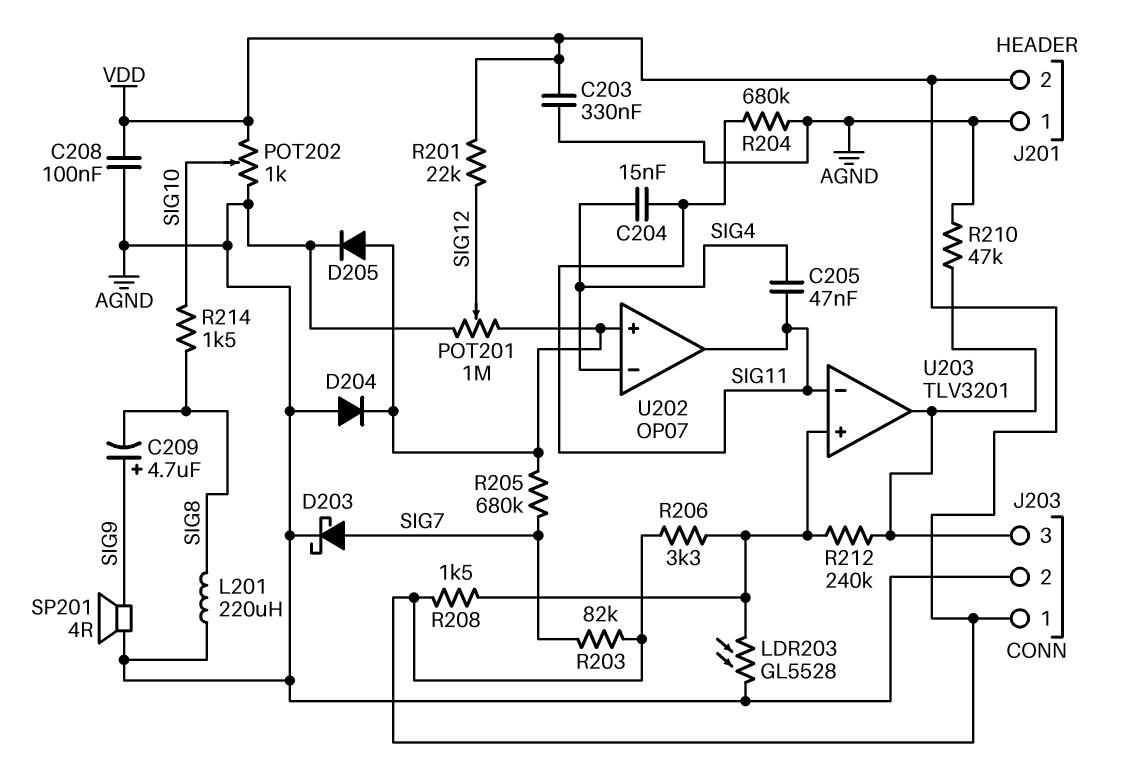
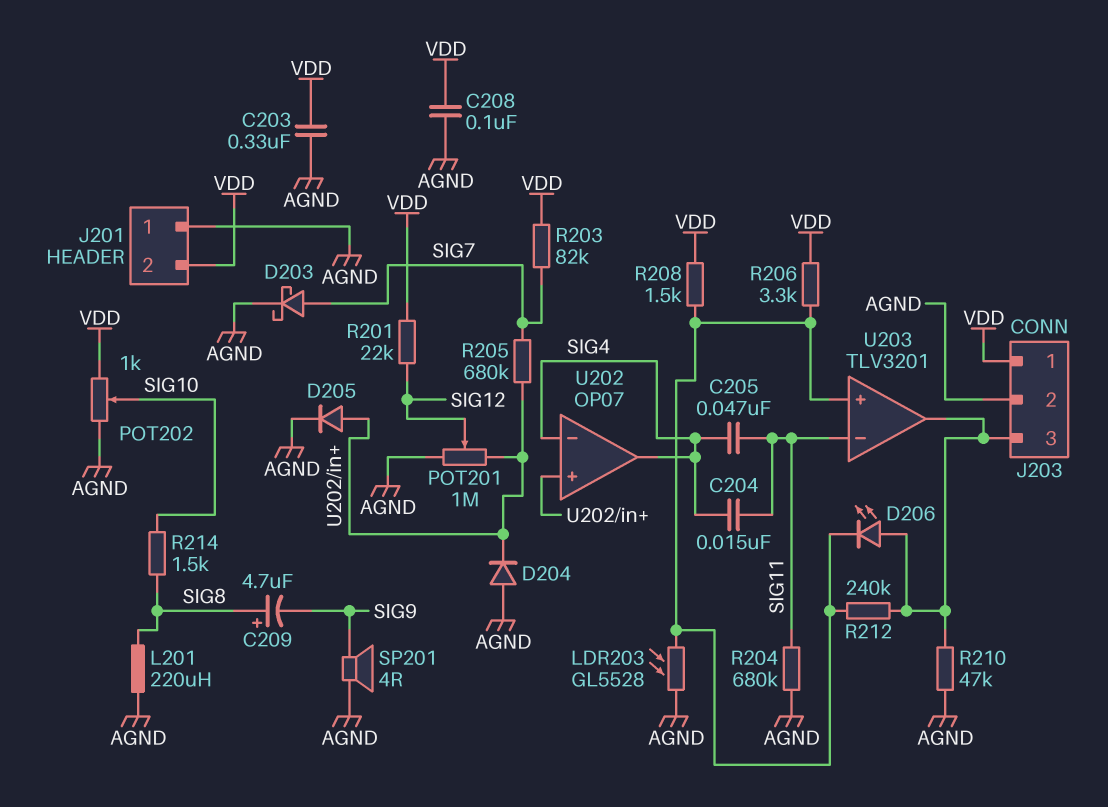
C209: 4.7uF (plus SIG9, minus SIG8) -> 4.7uF (plus SIG8, minus SIG9)
D206: none -> LED (A J203/3, K U203/in+)
U202 pin out: SIG11 -> SIG4

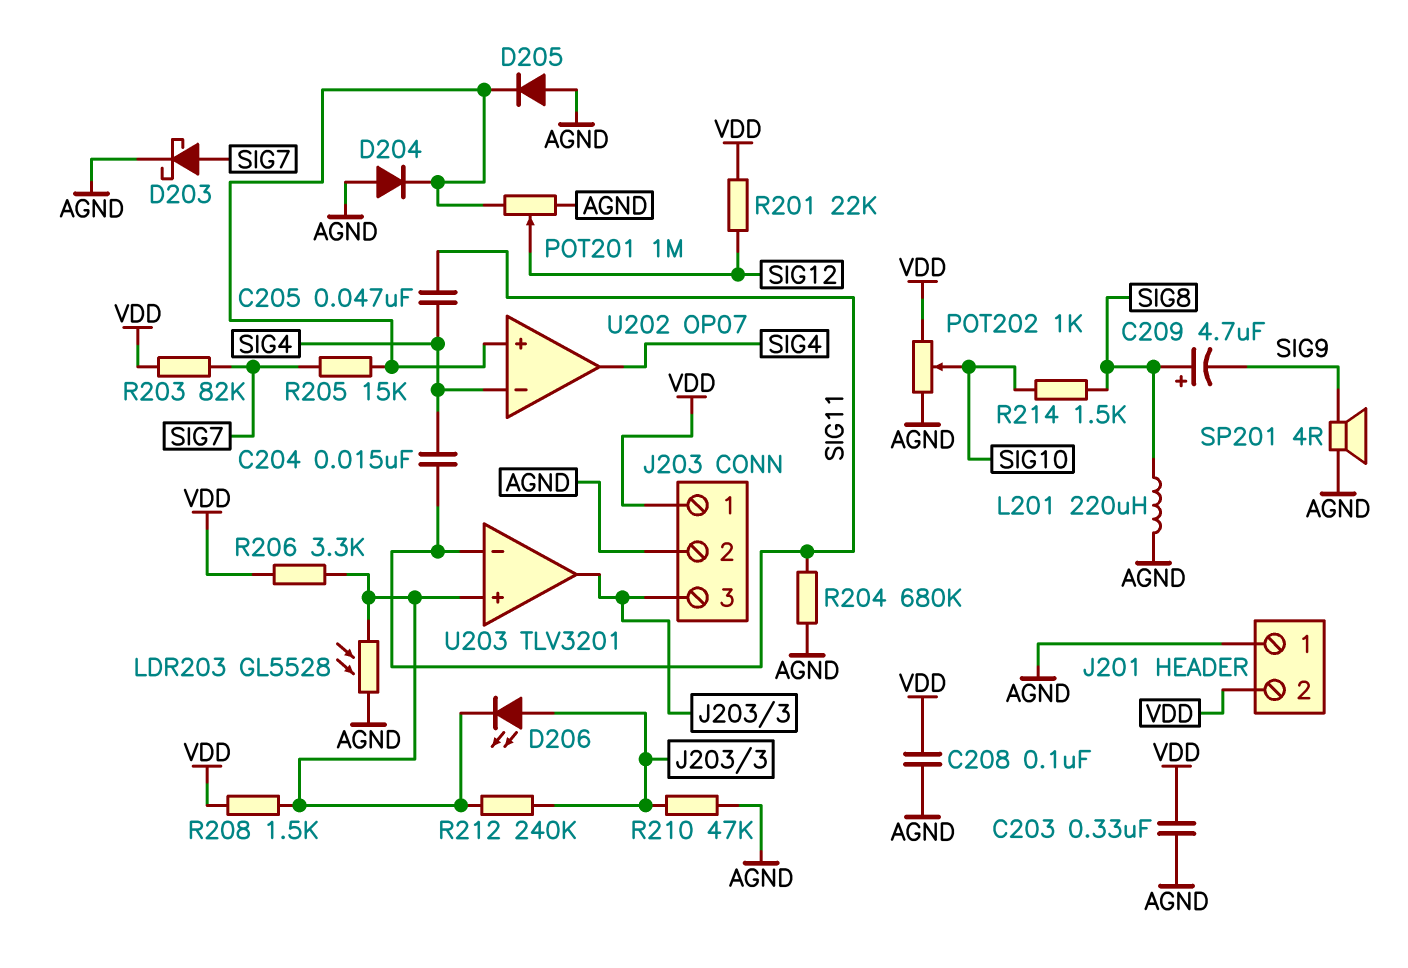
D205: diode (A U202/in+, K AGND) -> diode (A AGND, K U202/in+)
R205: 680k (SIG7, U202/in+) -> 15k (SIG7, U202/in+)

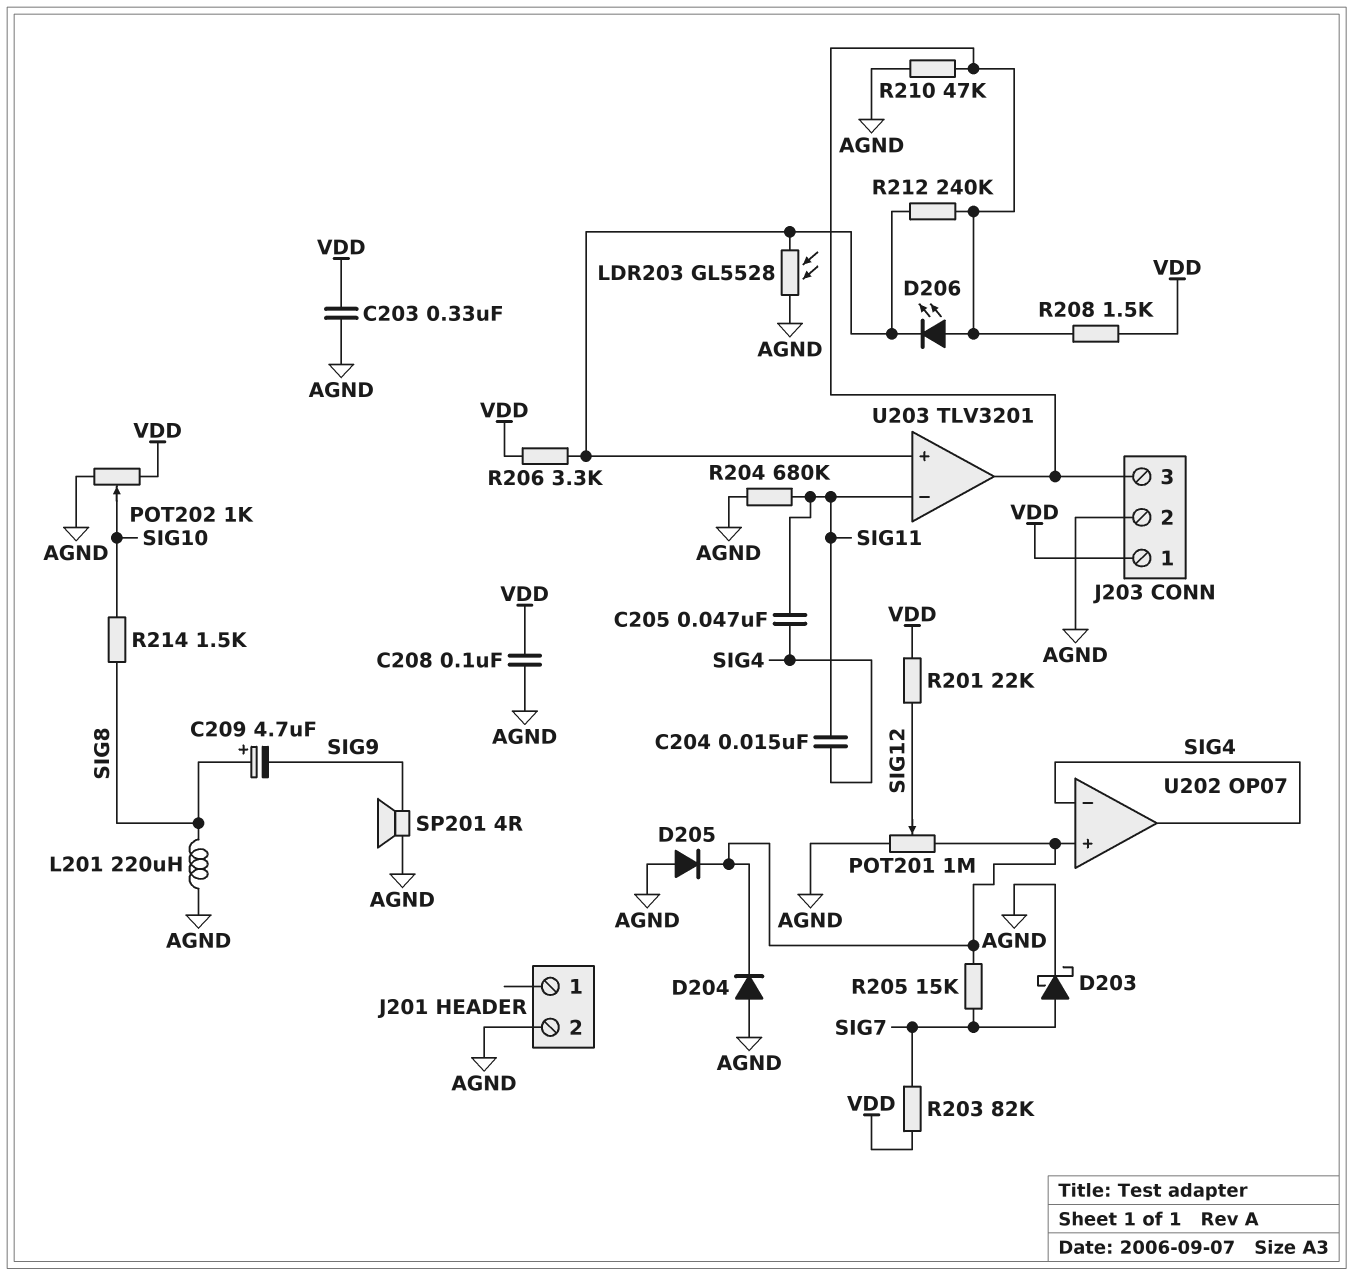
J201 pin 1: AGND -> none
J201 pin 2: VDD -> AGND
R208: 1.5k (U203/in+, VDD) -> 1.5k (J203/3, VDD)

